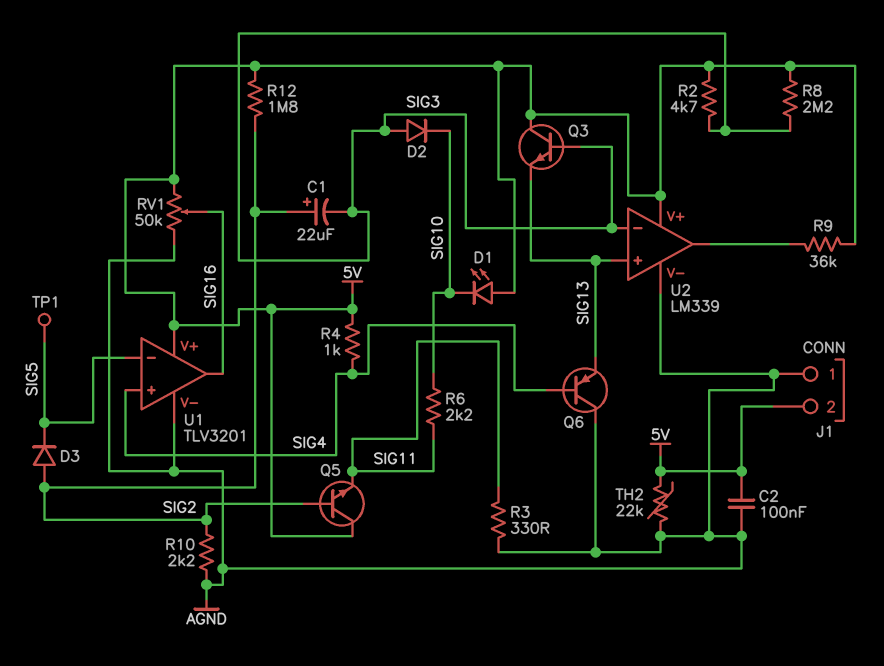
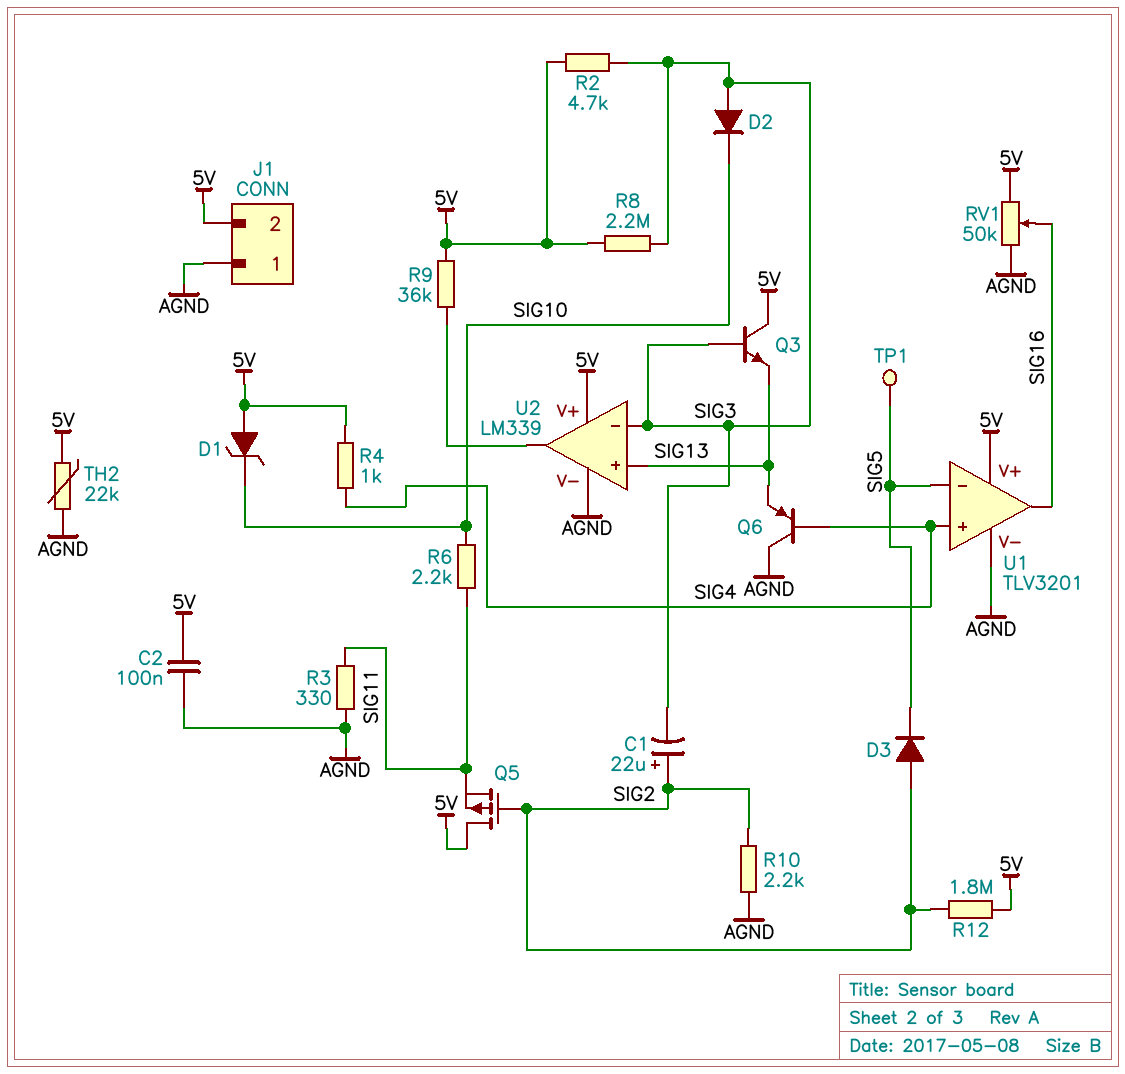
D1: LED (A 5V, K SIG10) -> zener (A 5V, K SIG10)
Q5: NPN (B SIG2, C 5V, E SIG11) -> PMOS (G SIG2, D 5V, S SIG11)

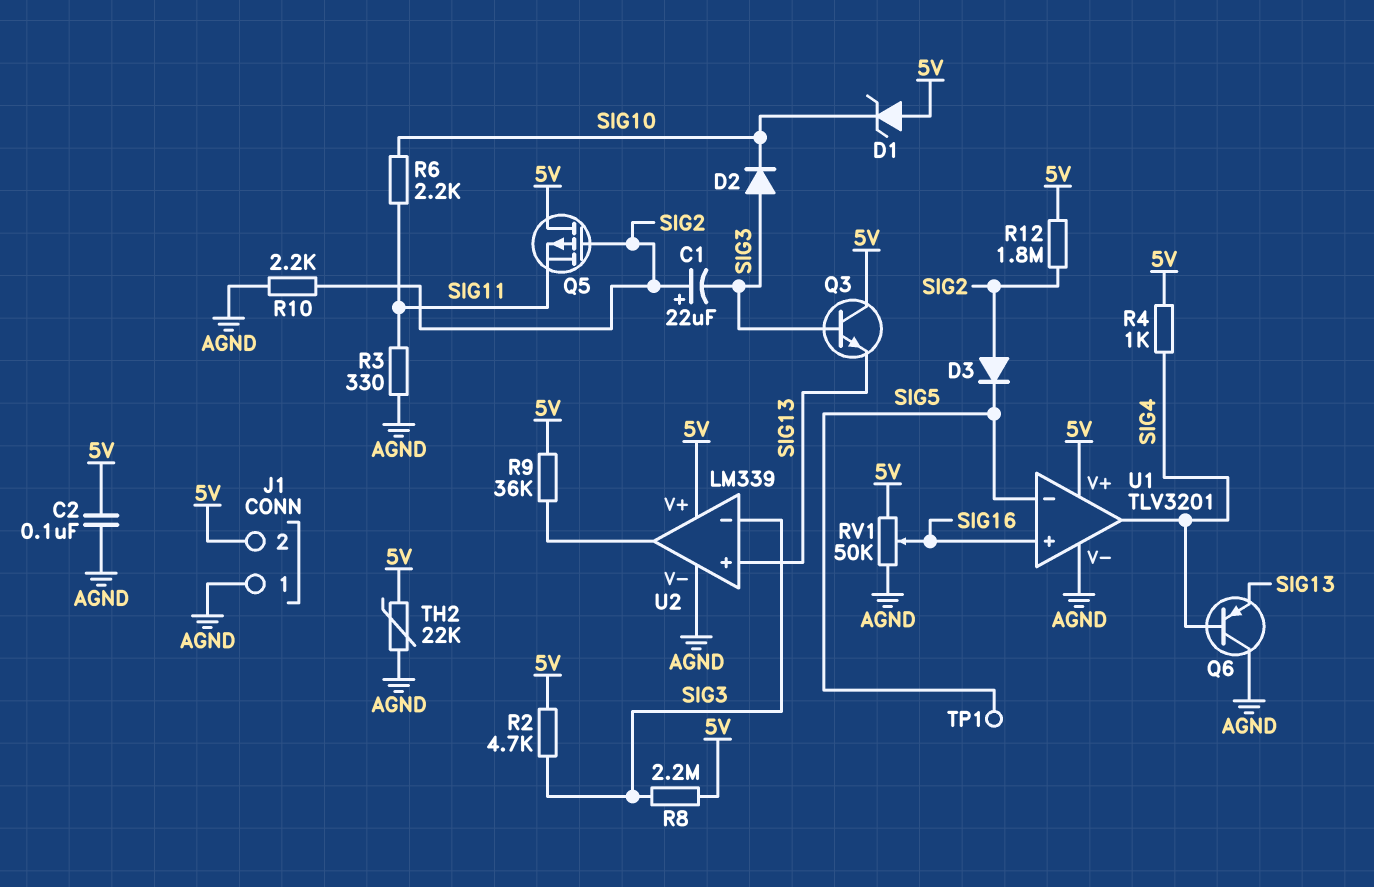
U1 pin in+: SIG4 -> SIG16
U1 pin out: SIG16 -> SIG4

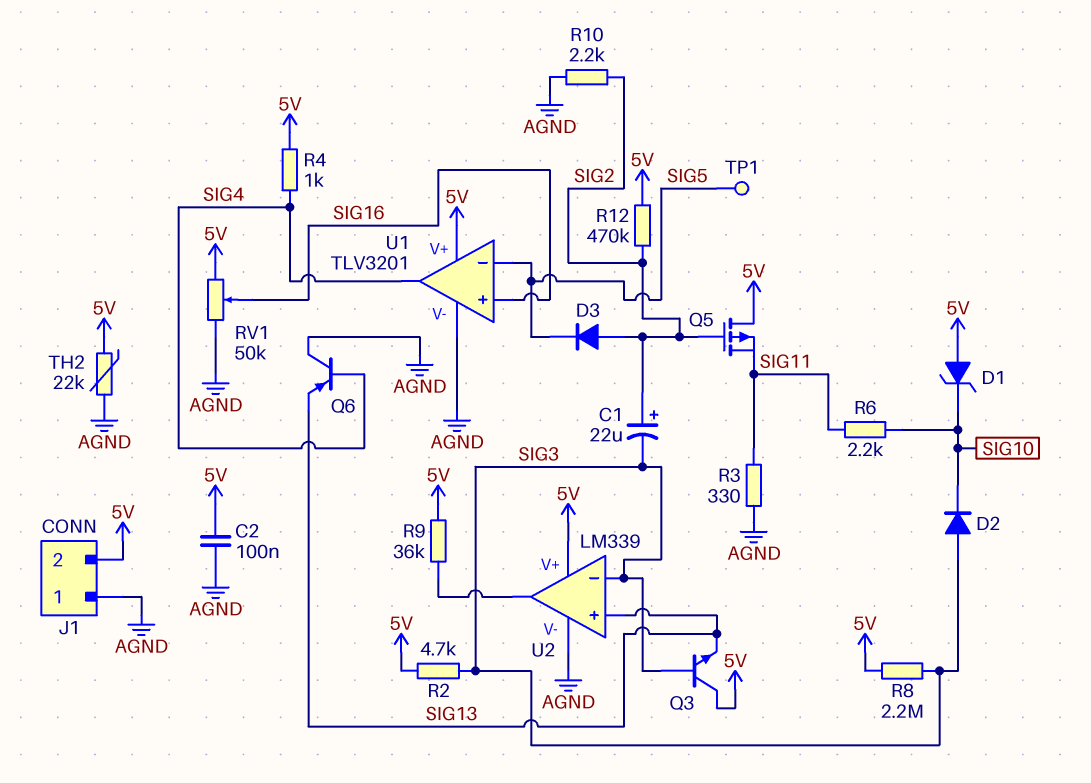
R12: 1.8M (5V, SIG2) -> 470k (5V, SIG2)

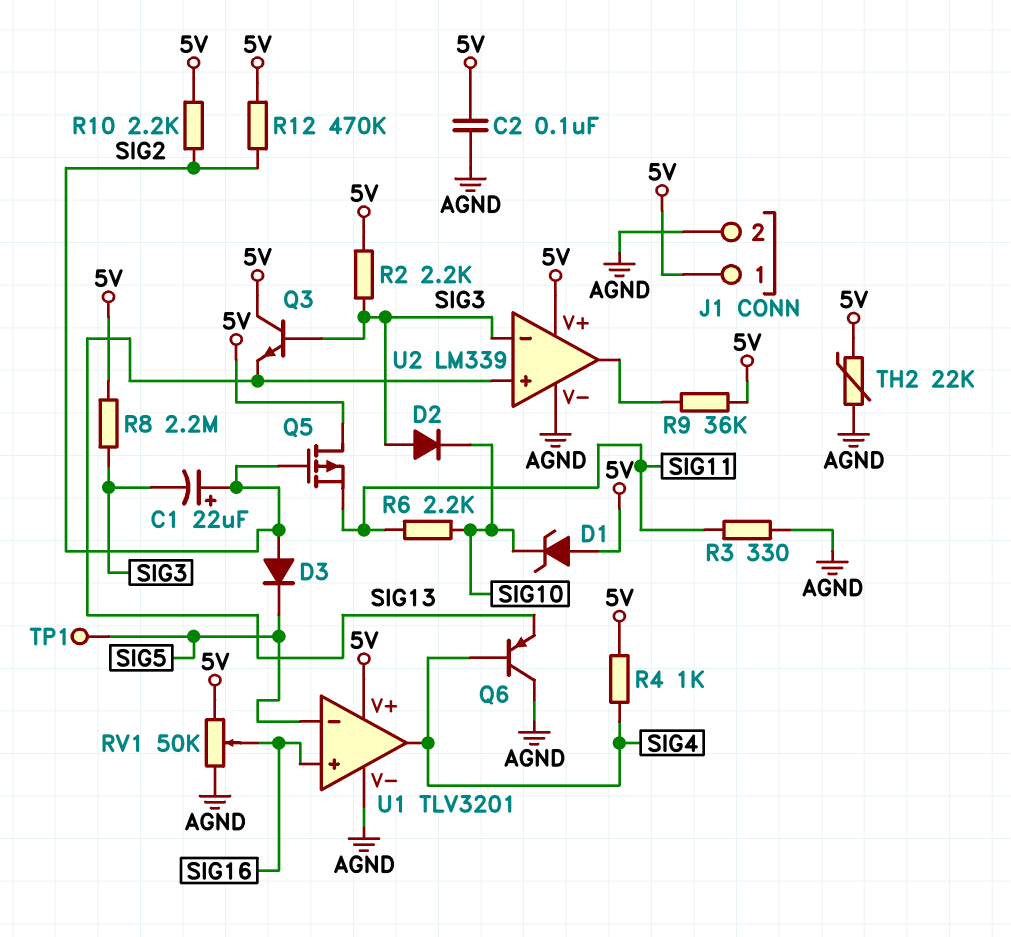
J1 pin 1: AGND -> 5V
J1 pin 2: 5V -> AGND
R2: 4.7k (5V, SIG3) -> 2.2k (5V, SIG3)
R10: 2.2k (AGND, SIG2) -> 2.2k (5V, SIG2)

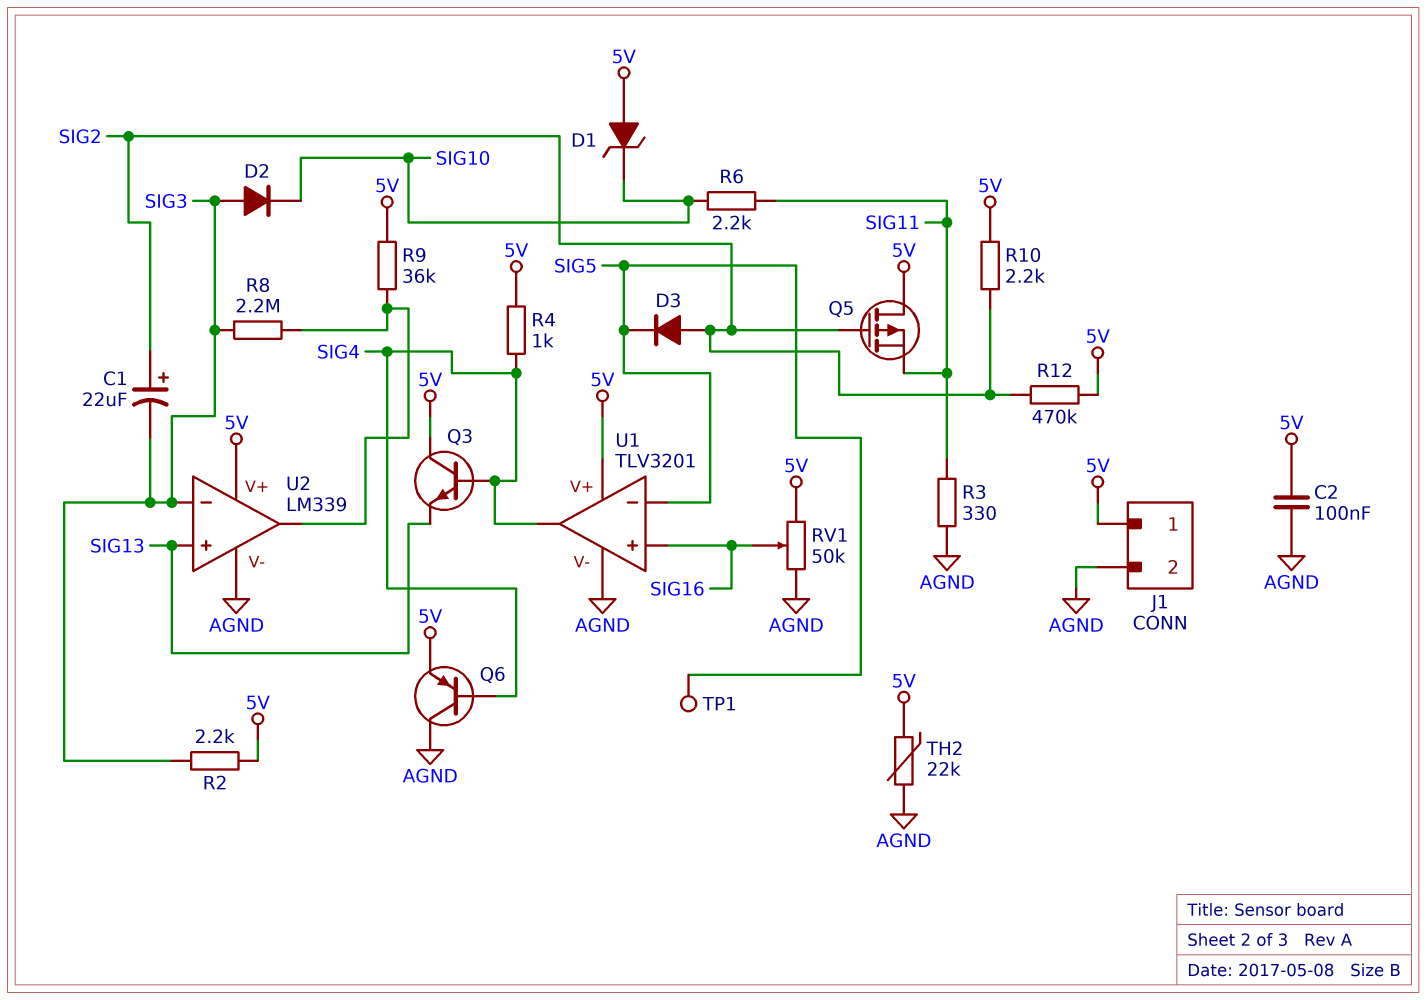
Q3: NPN (B SIG3, C 5V, E SIG13) -> NPN (B SIG4, C 5V, E SIG13)
Q6: PNP (B SIG4, C AGND, E SIG13) -> PNP (B SIG4, C AGND, E 5V)
R8: 2.2M (5V, SIG3) -> 2.2M (SIG3, U2/out)

